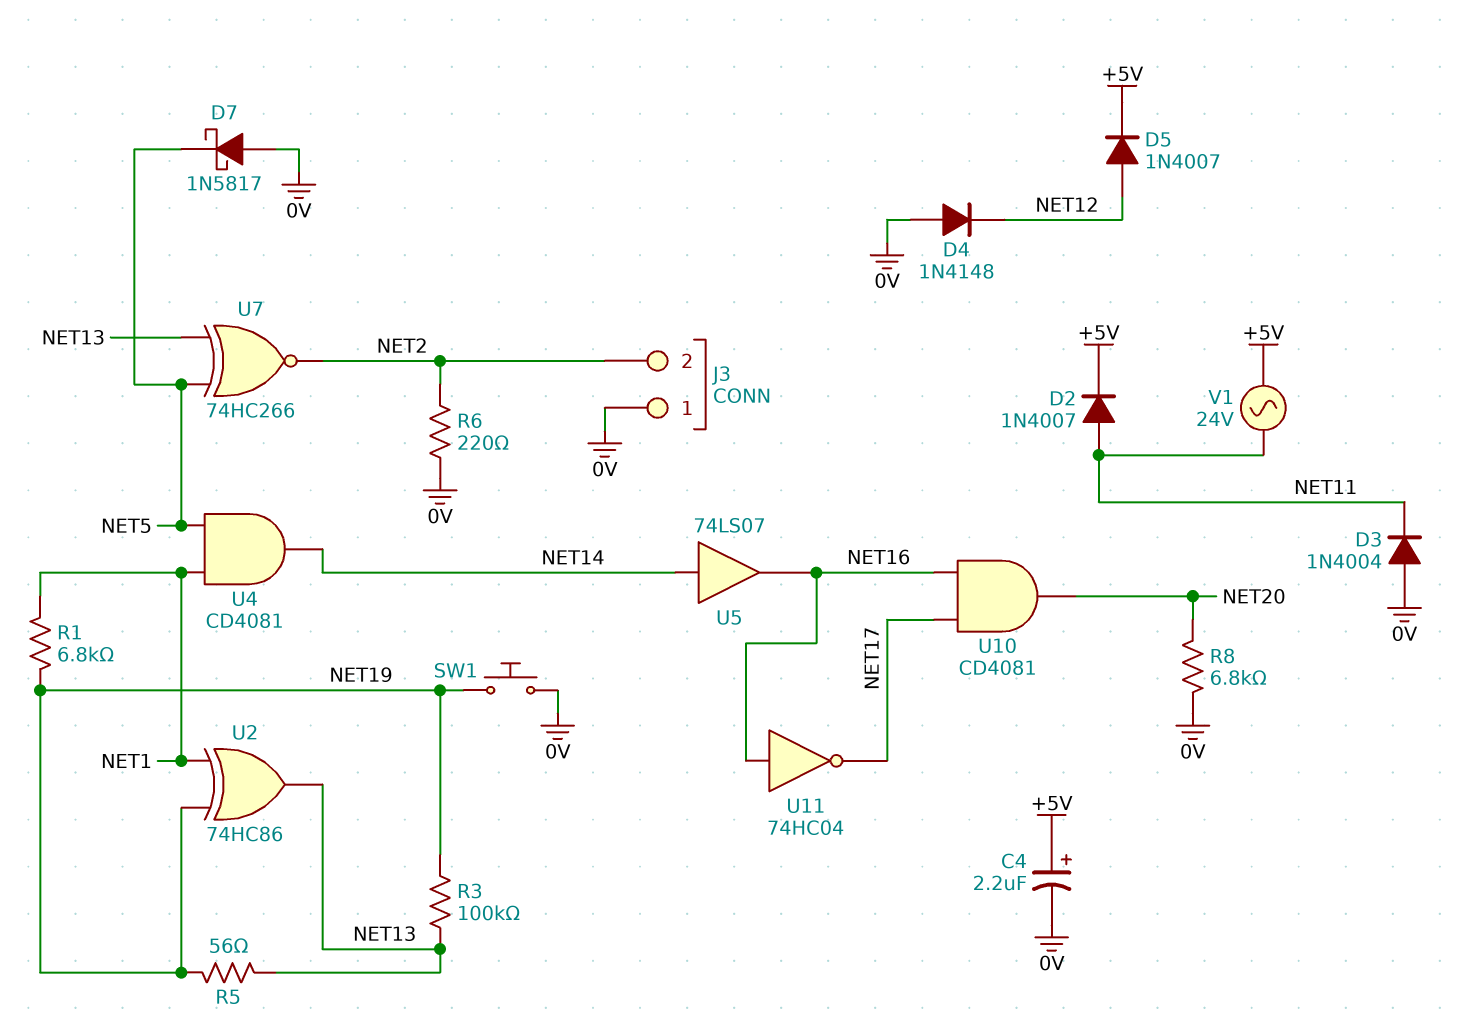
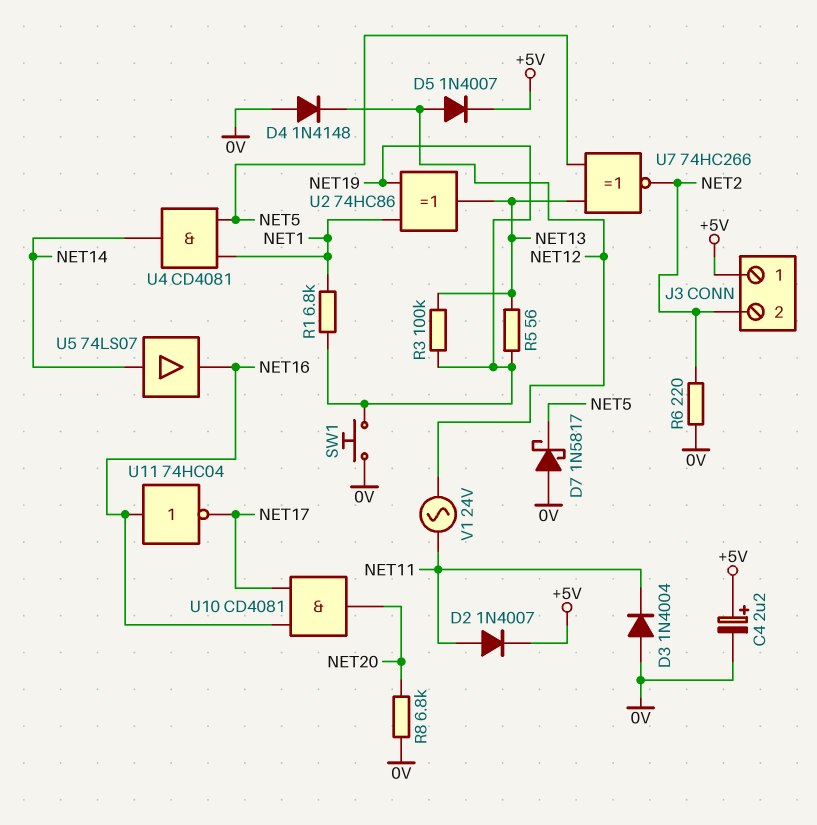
J3 pin 1: 0V -> +5V
V1: AC 24V (+5V, NET11) -> AC 24V (NET11, NET12)

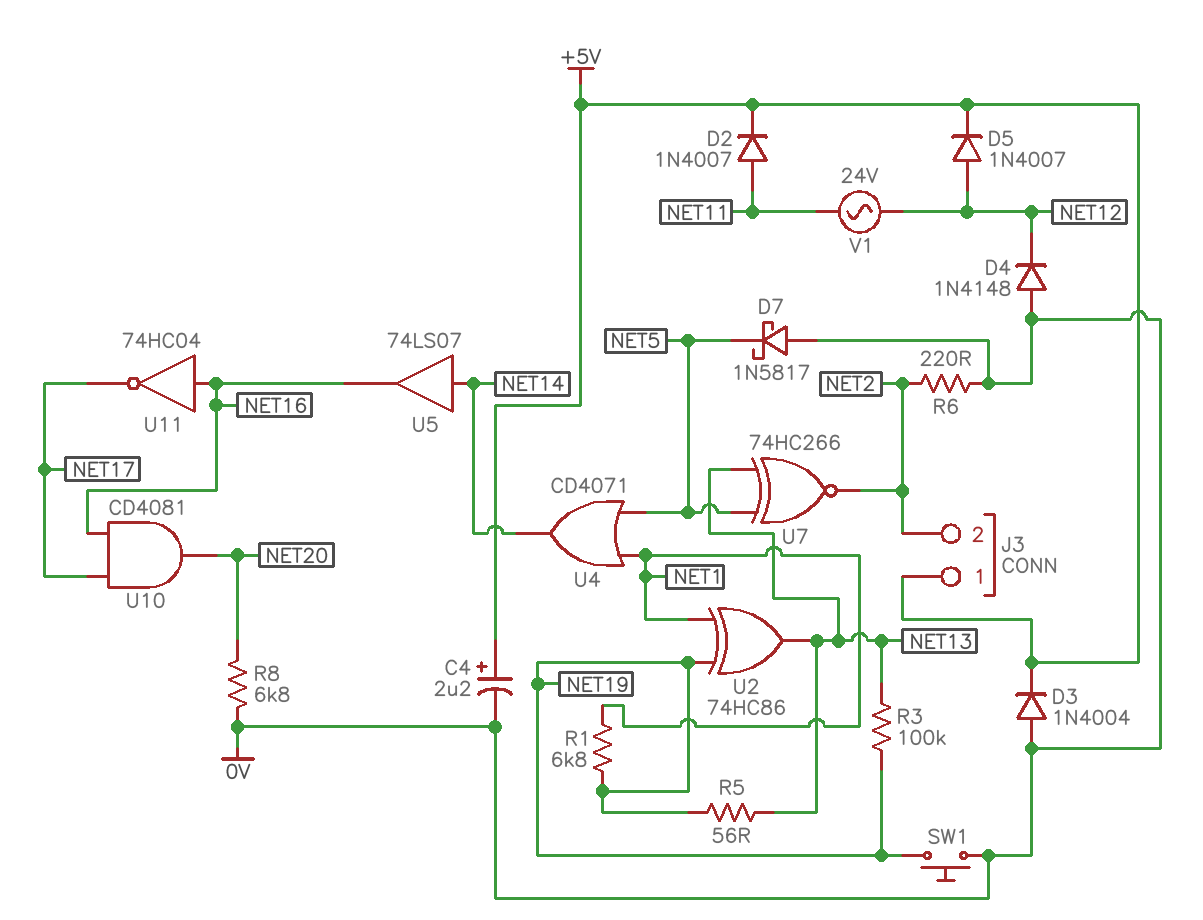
D3: diode 1N4004 (A 0V, K NET11) -> diode 1N4004 (A 0V, K +5V)
U4: AND CD4081 (in NET1, in NET5, out NET14) -> OR CD4071 (in NET1, in NET5, out NET14)

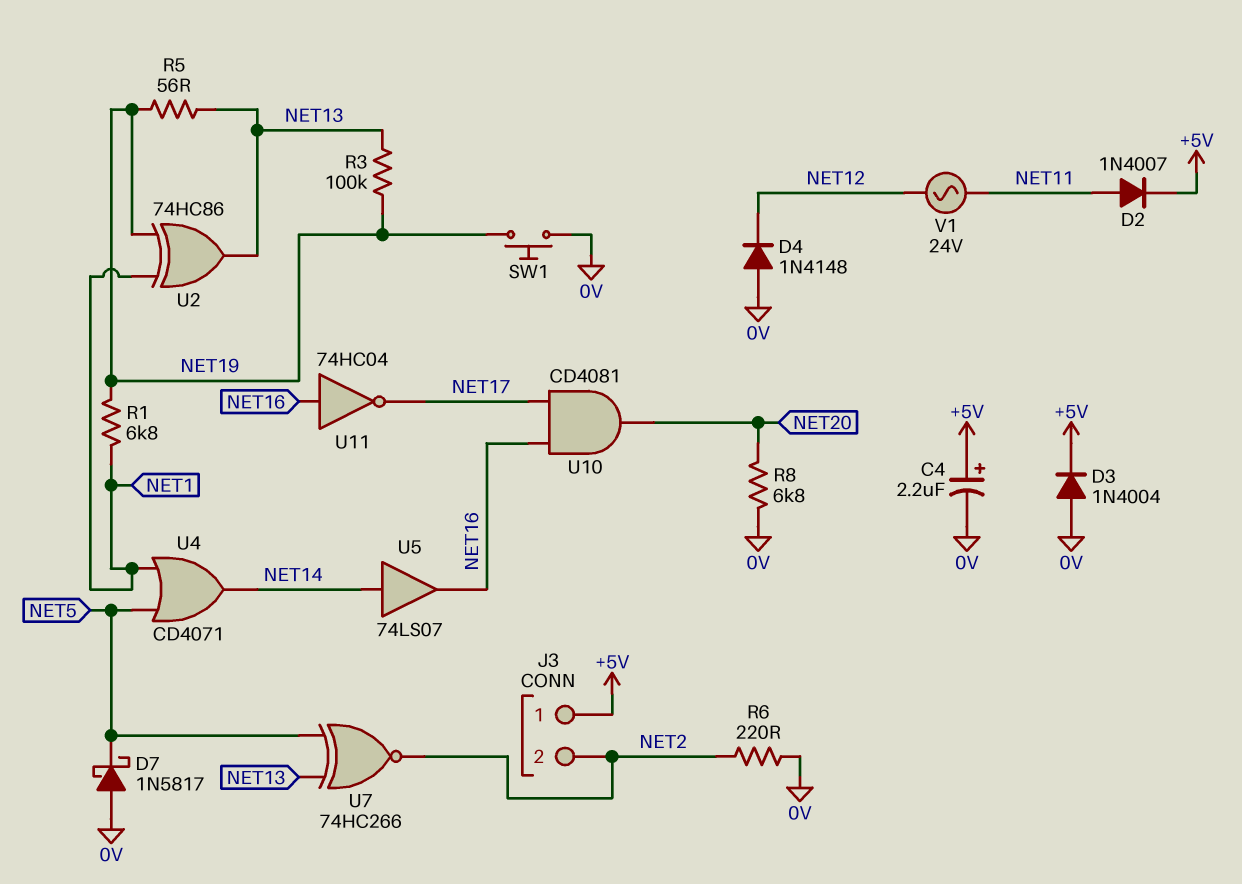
D5: diode 1N4007 (A NET12, K +5V) -> none

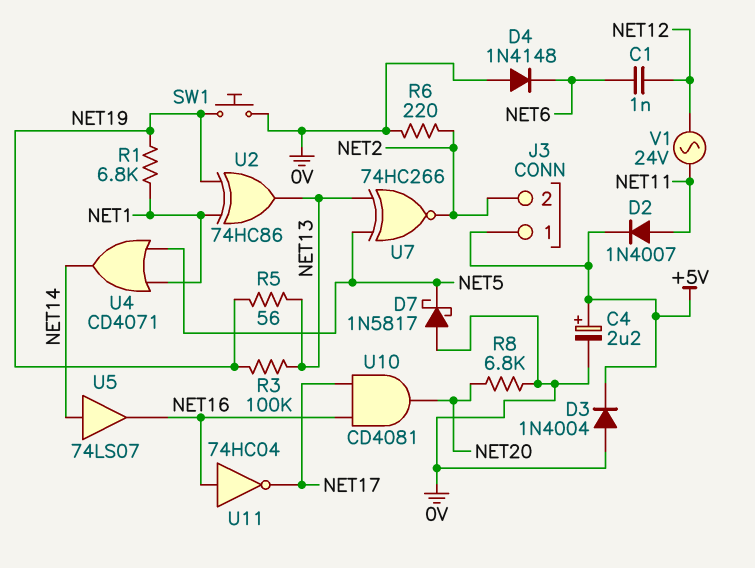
C1: none -> 1nF (NET6, NET12)
D4: diode 1N4148 (A 0V, K NET12) -> diode 1N4148 (A 0V, K NET6)

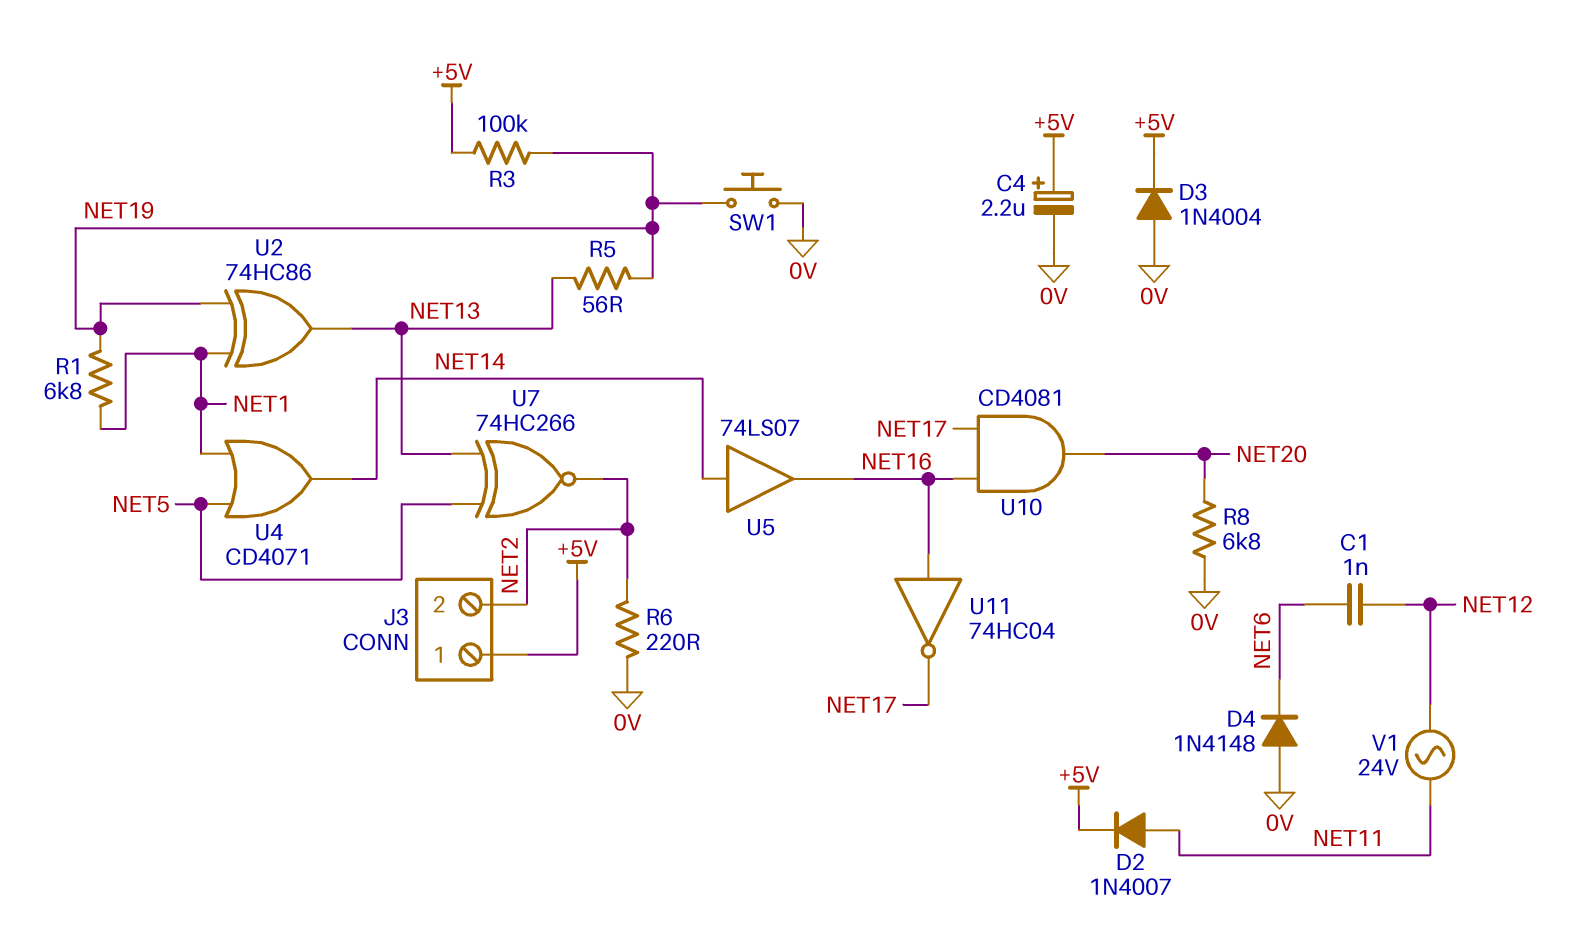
D7: schottky 1N5817 (A 0V, K NET5) -> none
R3: 100k (NET13, NET19) -> 100k (+5V, NET19)

